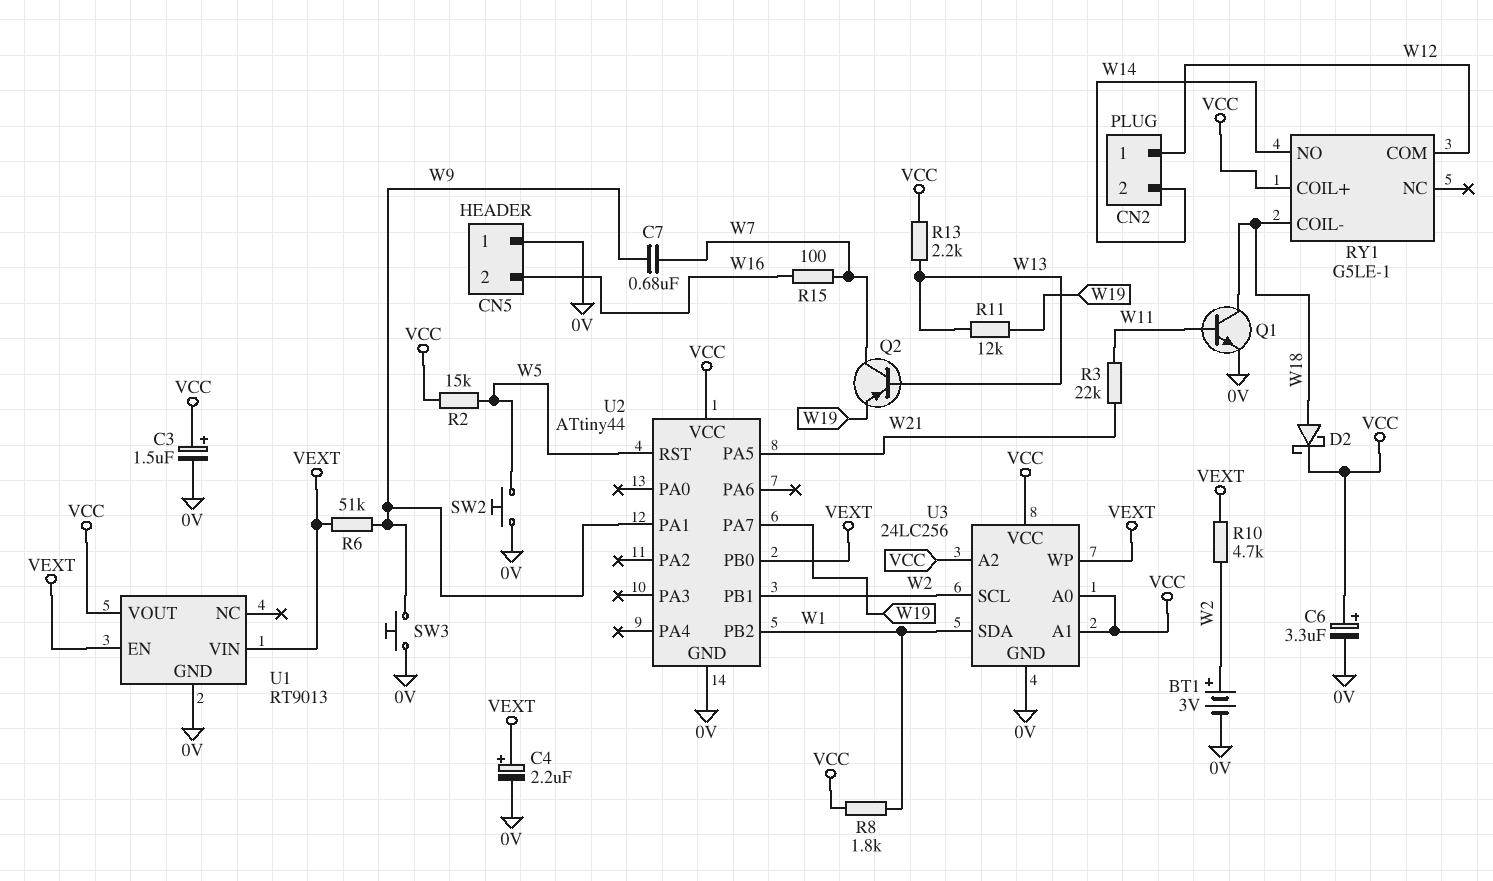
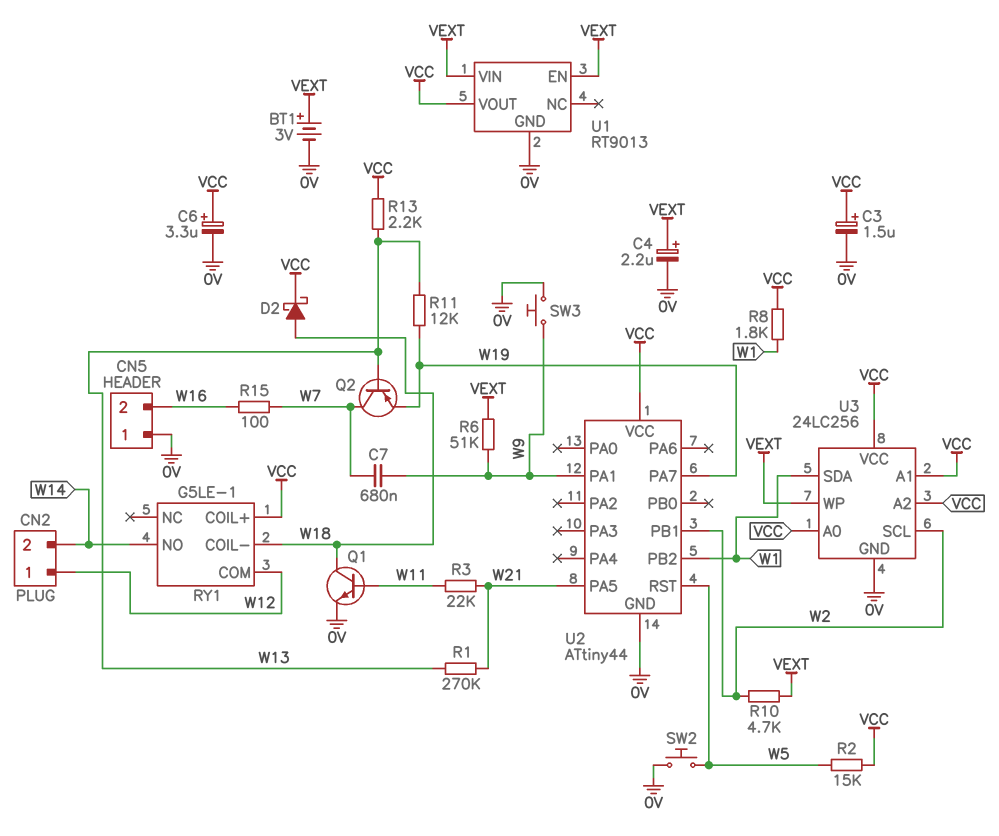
BT1: 3V (plus W2, minus 0V) -> 3V (plus VEXT, minus 0V)
R1: none -> 270k (W13, W21)
U2 pin PB0: VEXT -> none

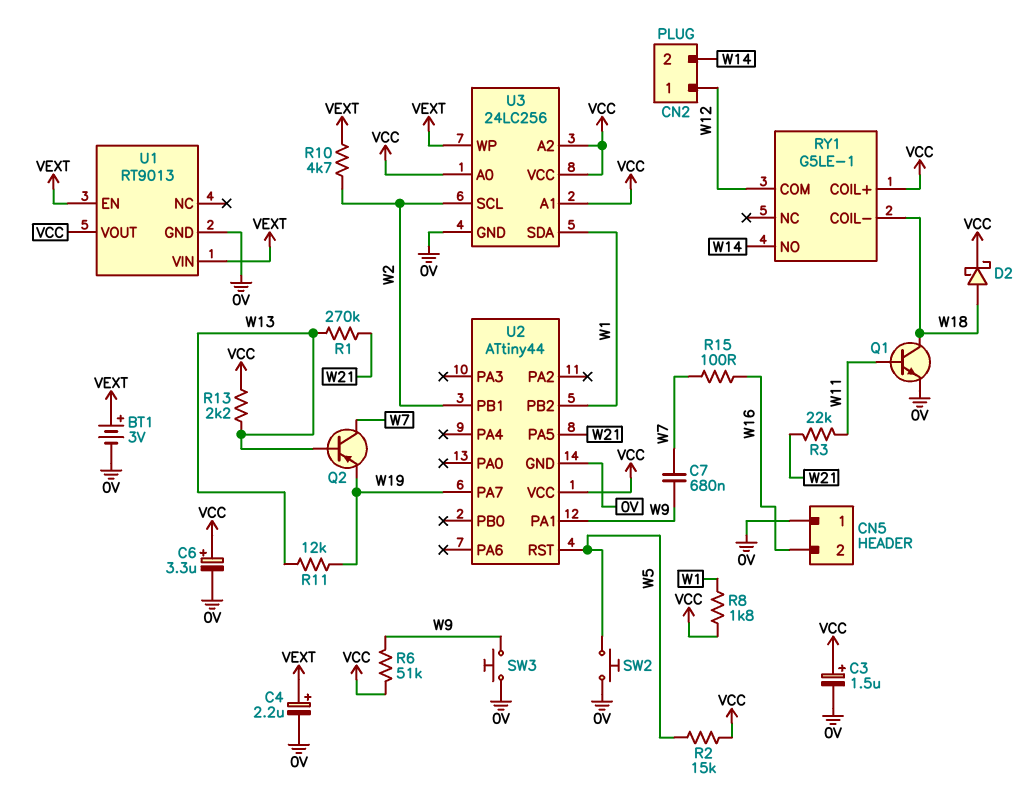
R6: 51k (VEXT, W9) -> 51k (VCC, W9)

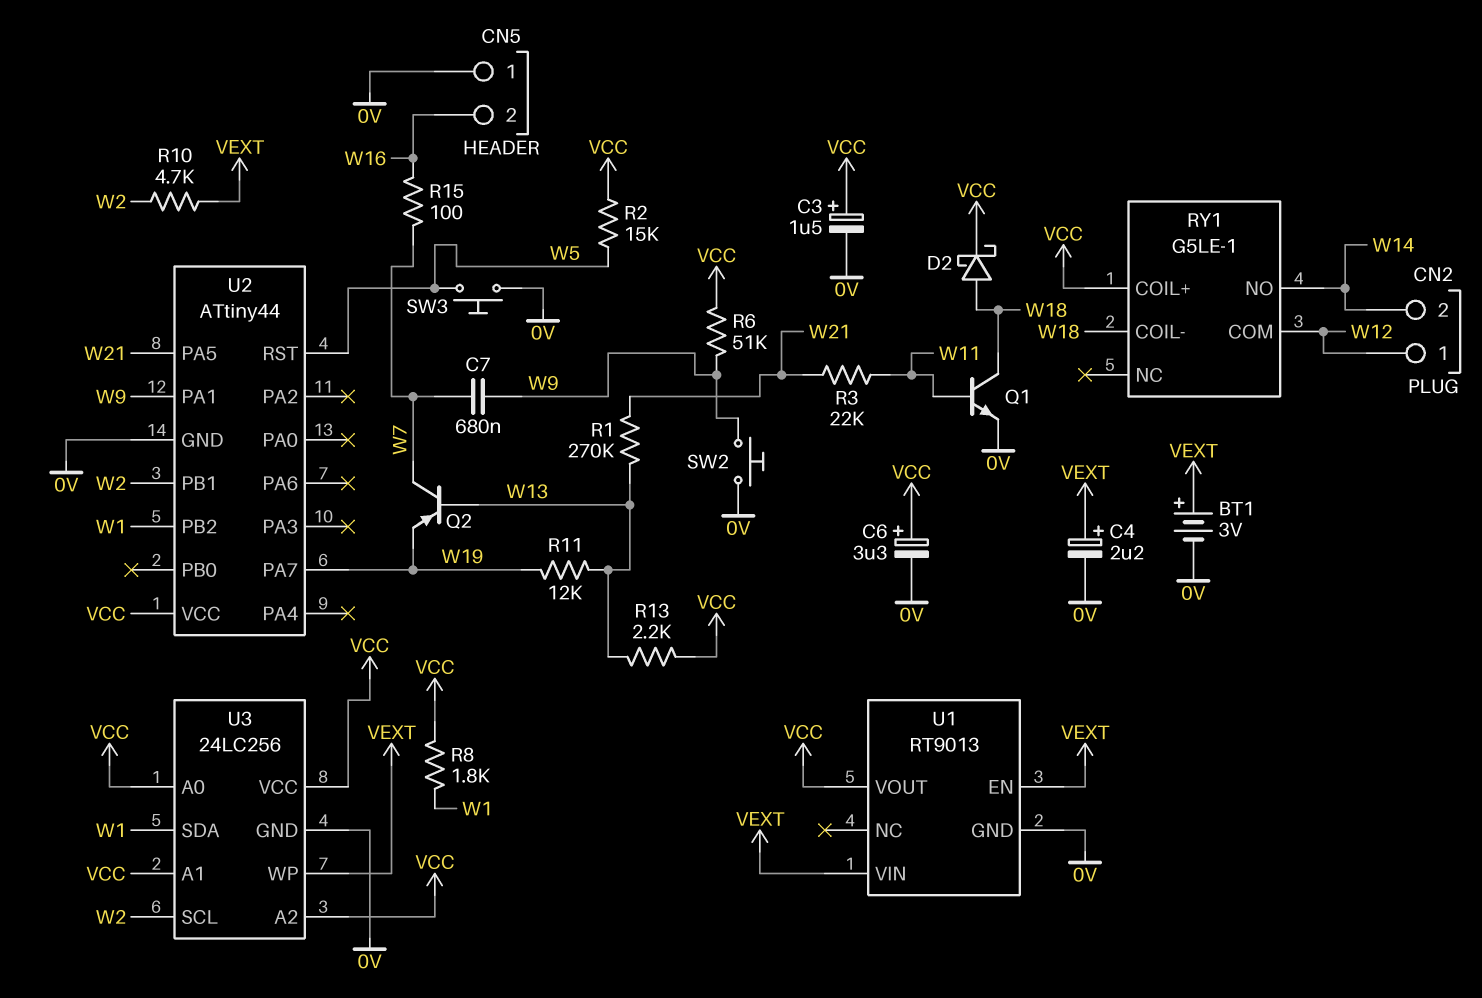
SW2: button (0V, W5) -> button (0V, W9)
SW3: button (0V, W9) -> button (0V, W5)

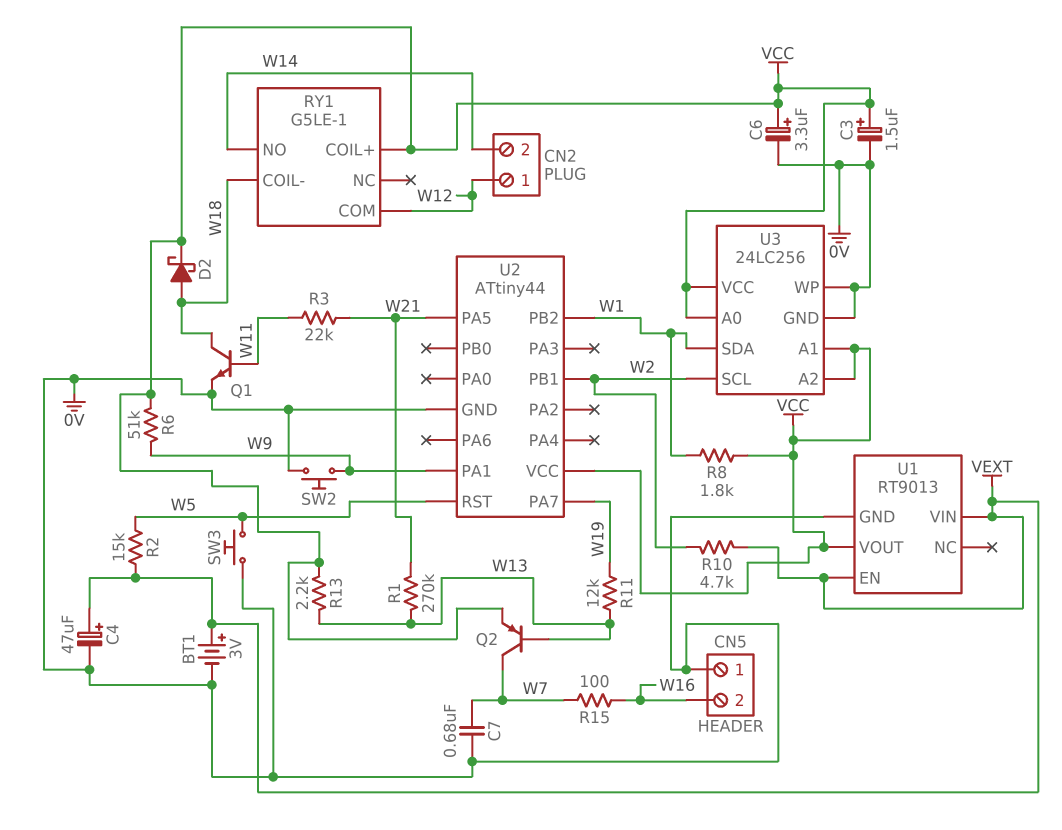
C4: 2.2uF (plus VEXT, minus 0V) -> 47uF (plus VEXT, minus 0V)
C7: 680nF (W7, W9) -> 680nF (0V, W7)
Q2: PNP (B W13, C W7, E W19) -> PNP (B W13, C W7, E VCC)
R2: 15k (VCC, W5) -> 15k (VEXT, W5)
U3 pin WP: VEXT -> 0V

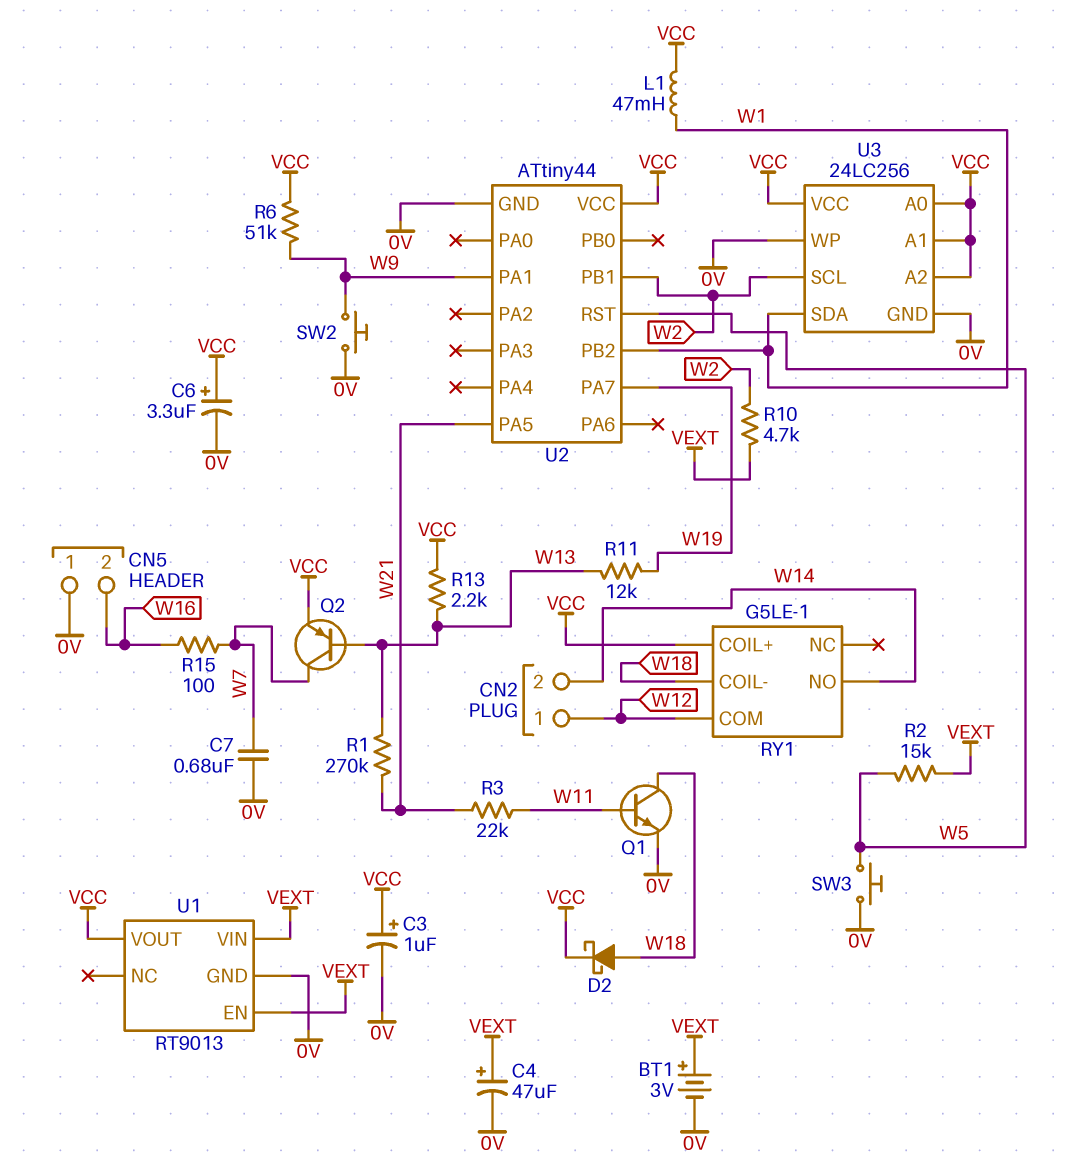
C3: 1.5uF (plus VCC, minus 0V) -> 1uF (plus VCC, minus 0V)
L1: none -> 47mH (VCC, W1)
R8: 1.8k (VCC, W1) -> none

